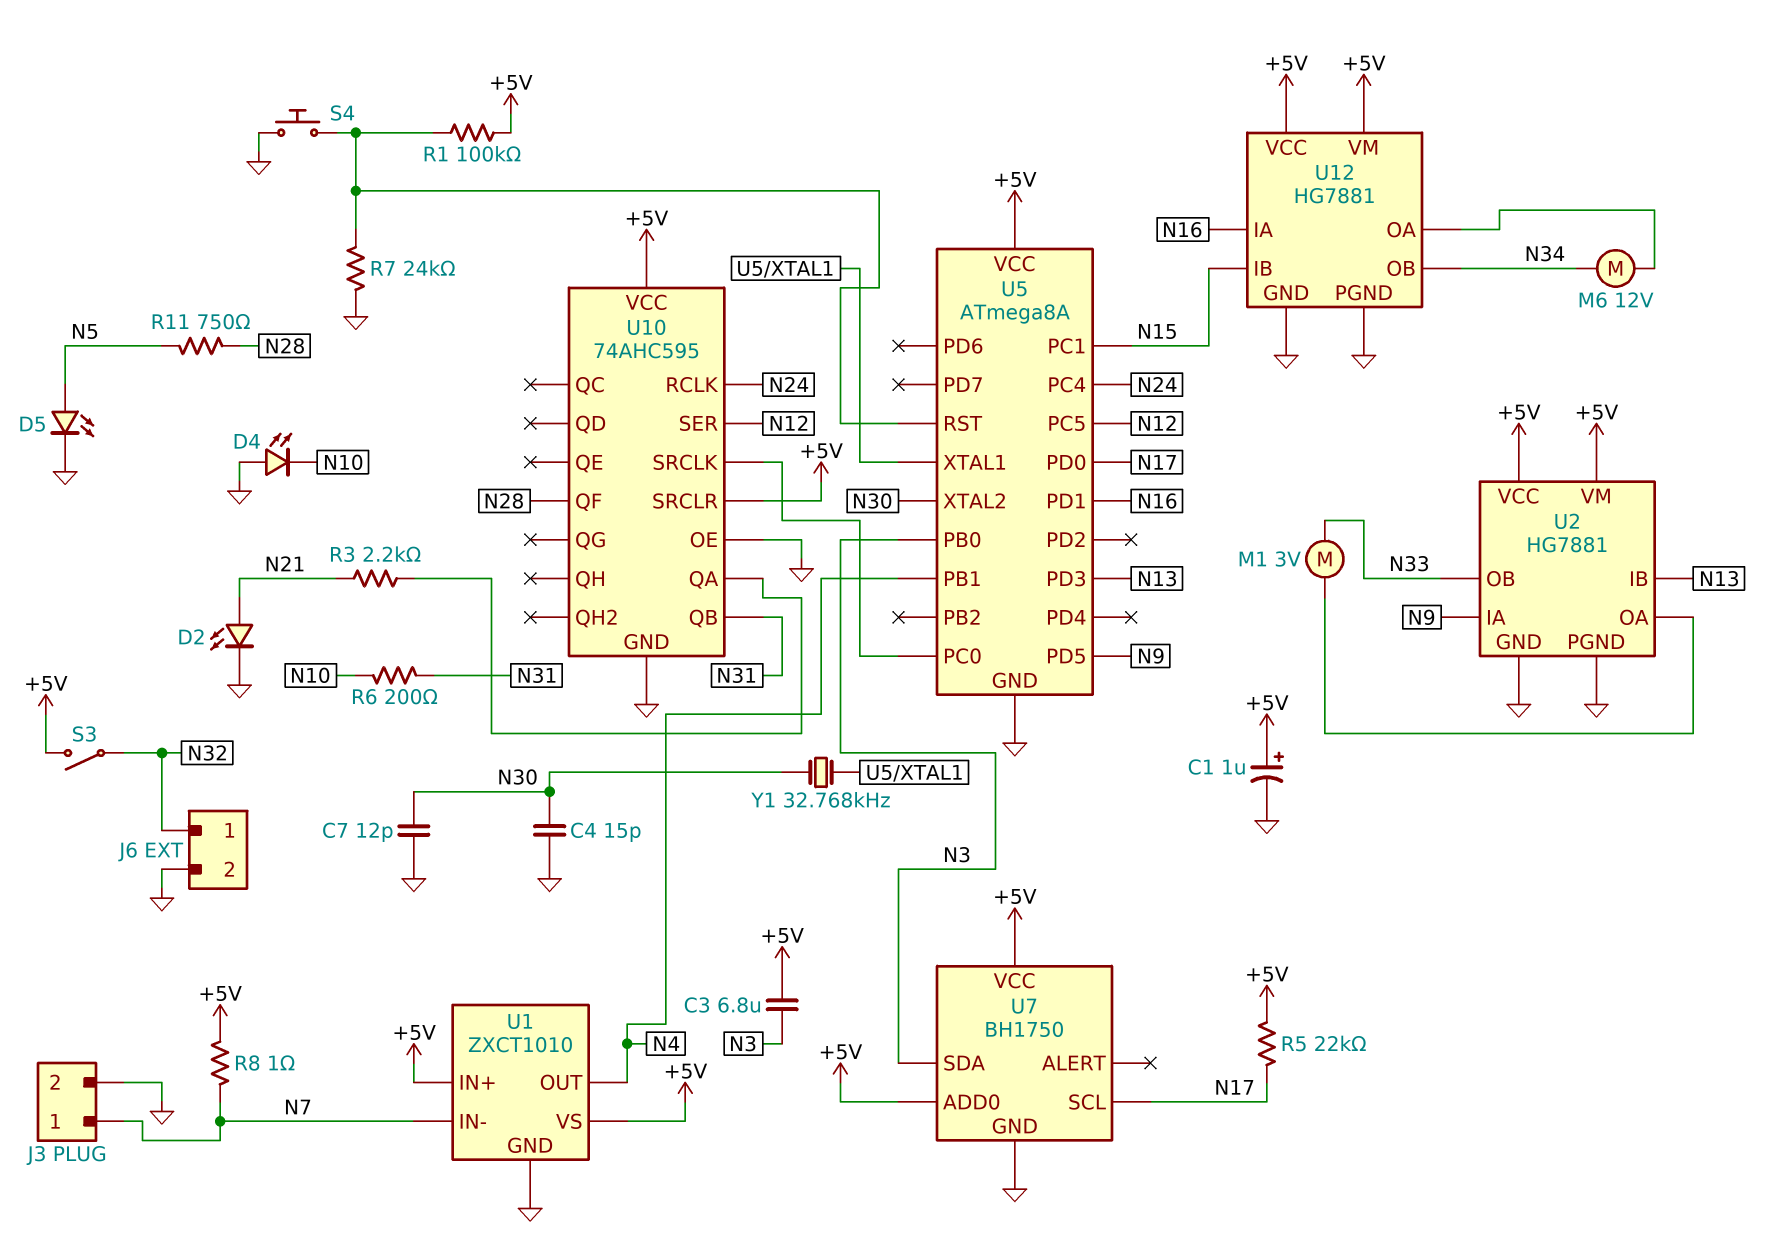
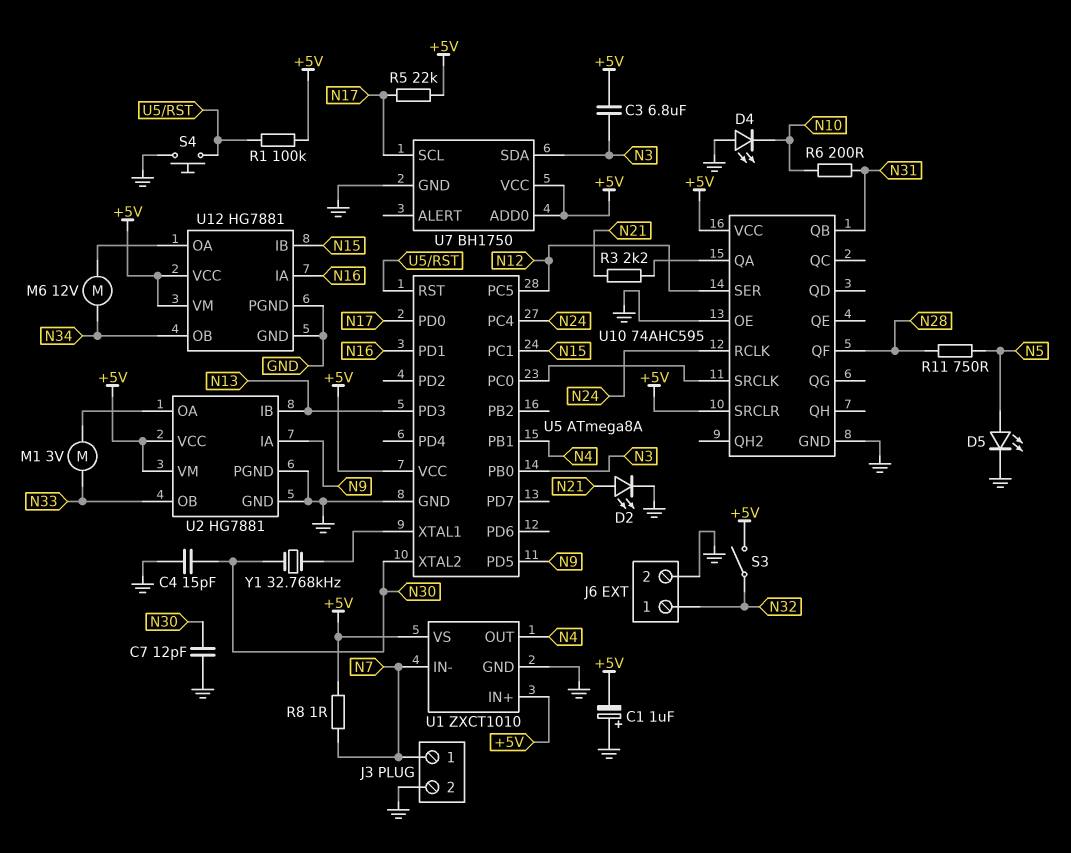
C1: 1uF (plus +5V, minus GND) -> 1uF (plus GND, minus +5V)
R7: 24k (GND, U5/RST) -> none

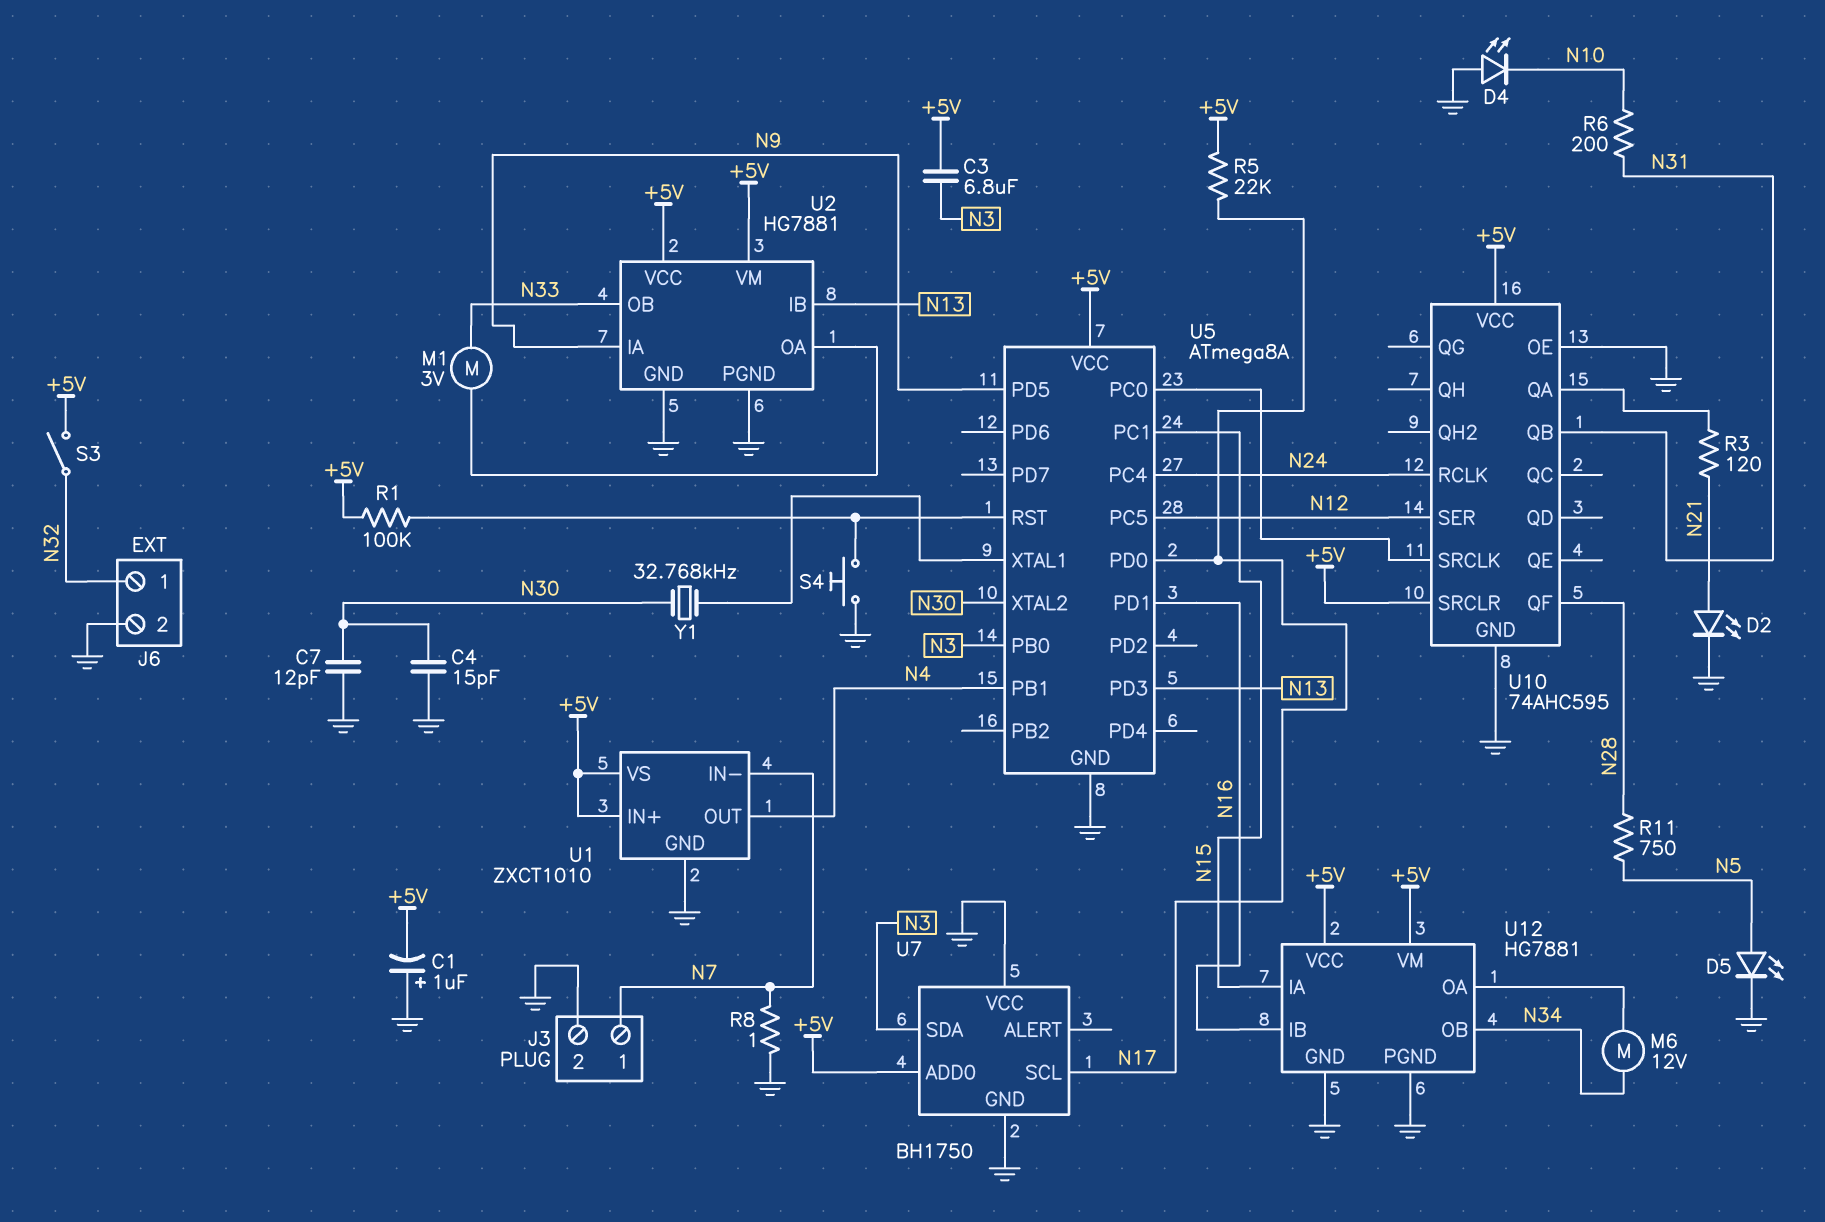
R3: 2.2k (N21, U10/QA) -> 120 (N21, U10/QA)
R8: 1 (+5V, N7) -> 1 (GND, N7)
U7 pin VCC: +5V -> GND
U12 pin IA: N16 -> N15
U12 pin IB: N15 -> N16

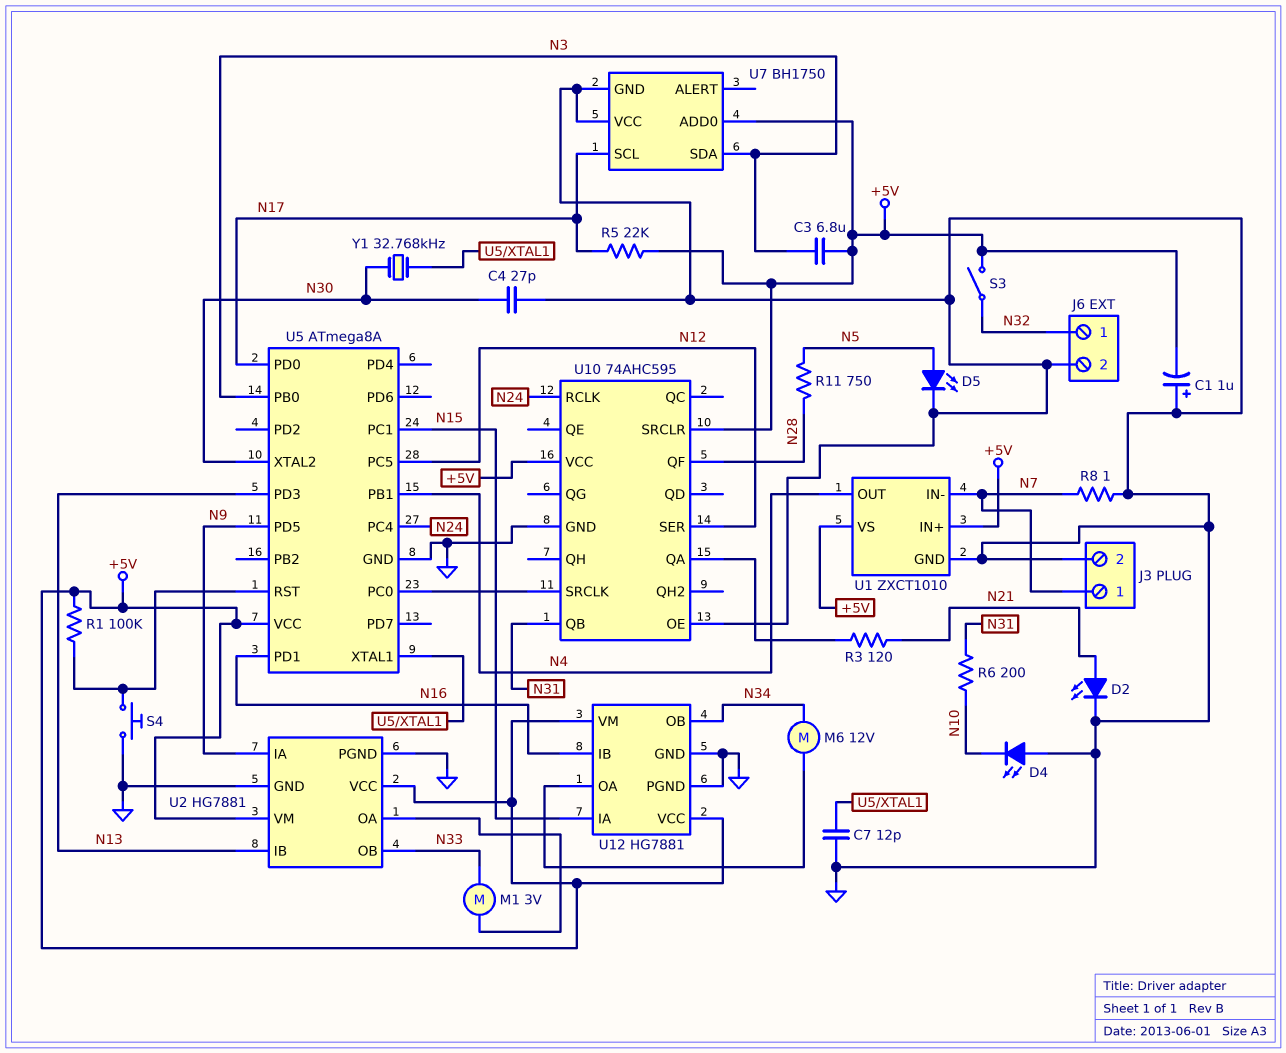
C4: 15pF (GND, N30) -> 27pF (GND, N30)
C7: 12pF (GND, N30) -> 12pF (GND, U5/XTAL1)

